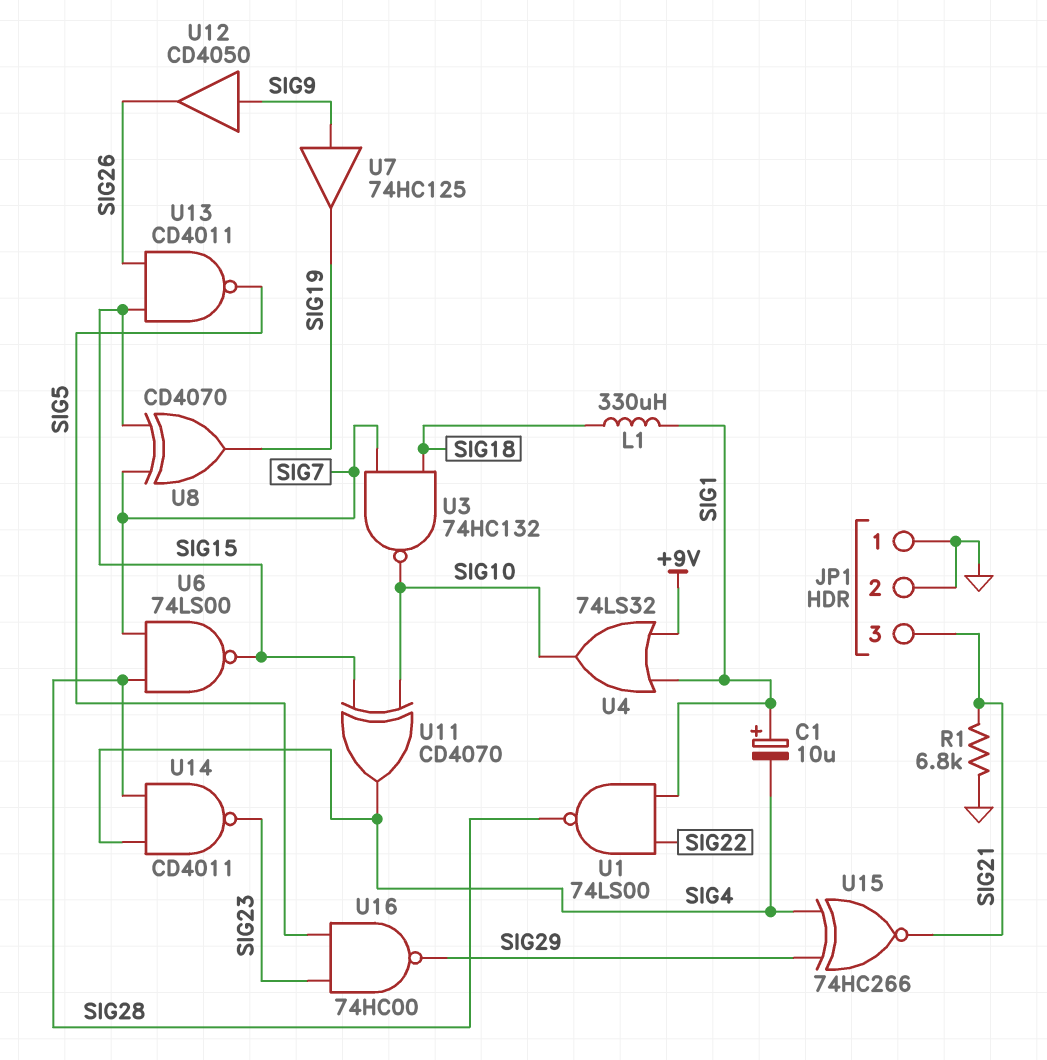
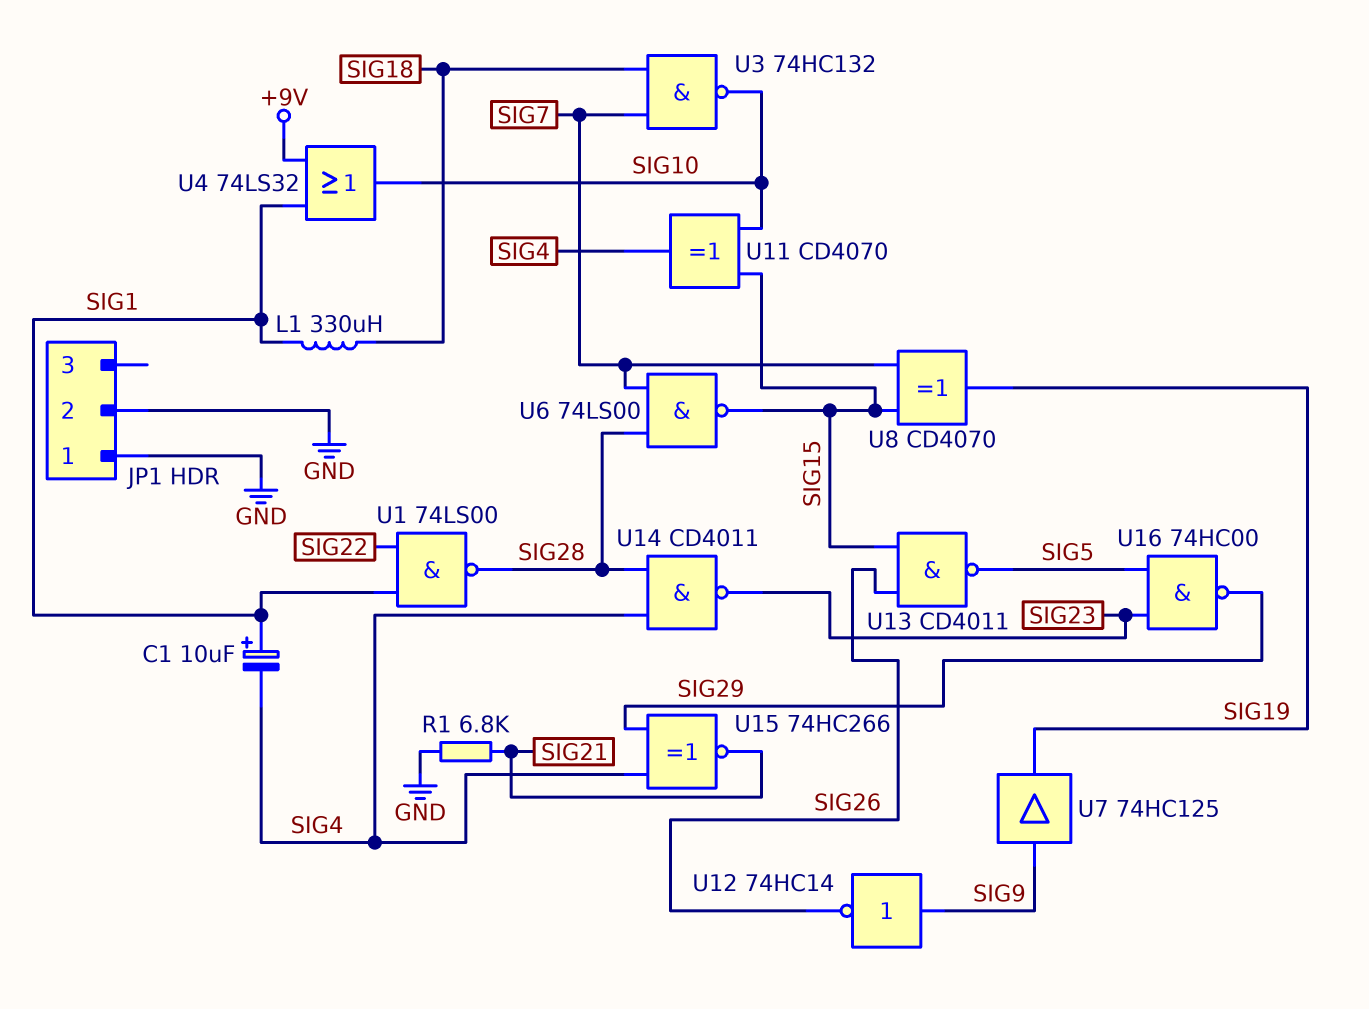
JP1 pin 3: SIG21 -> none
U12: buffer CD4050 (in SIG9, out SIG26) -> NOT 74HC14 (in SIG9, out SIG26)

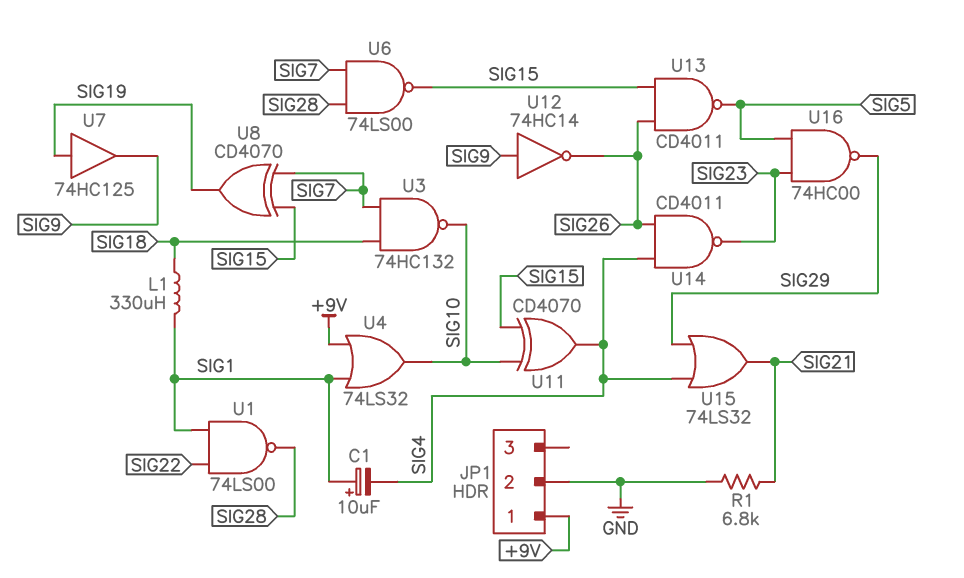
JP1 pin 1: GND -> +9V
U7: buffer 74HC125 (in SIG9, out SIG19) -> buffer 74HC125 (in SIG19, out SIG9)
U14: NAND CD4011 (in SIG4, in SIG28, out SIG23) -> NAND CD4011 (in SIG4, in SIG26, out SIG23)
U15: XNOR 74HC266 (in SIG4, in SIG29, out SIG21) -> OR 74LS32 (in SIG4, in SIG29, out SIG21)

